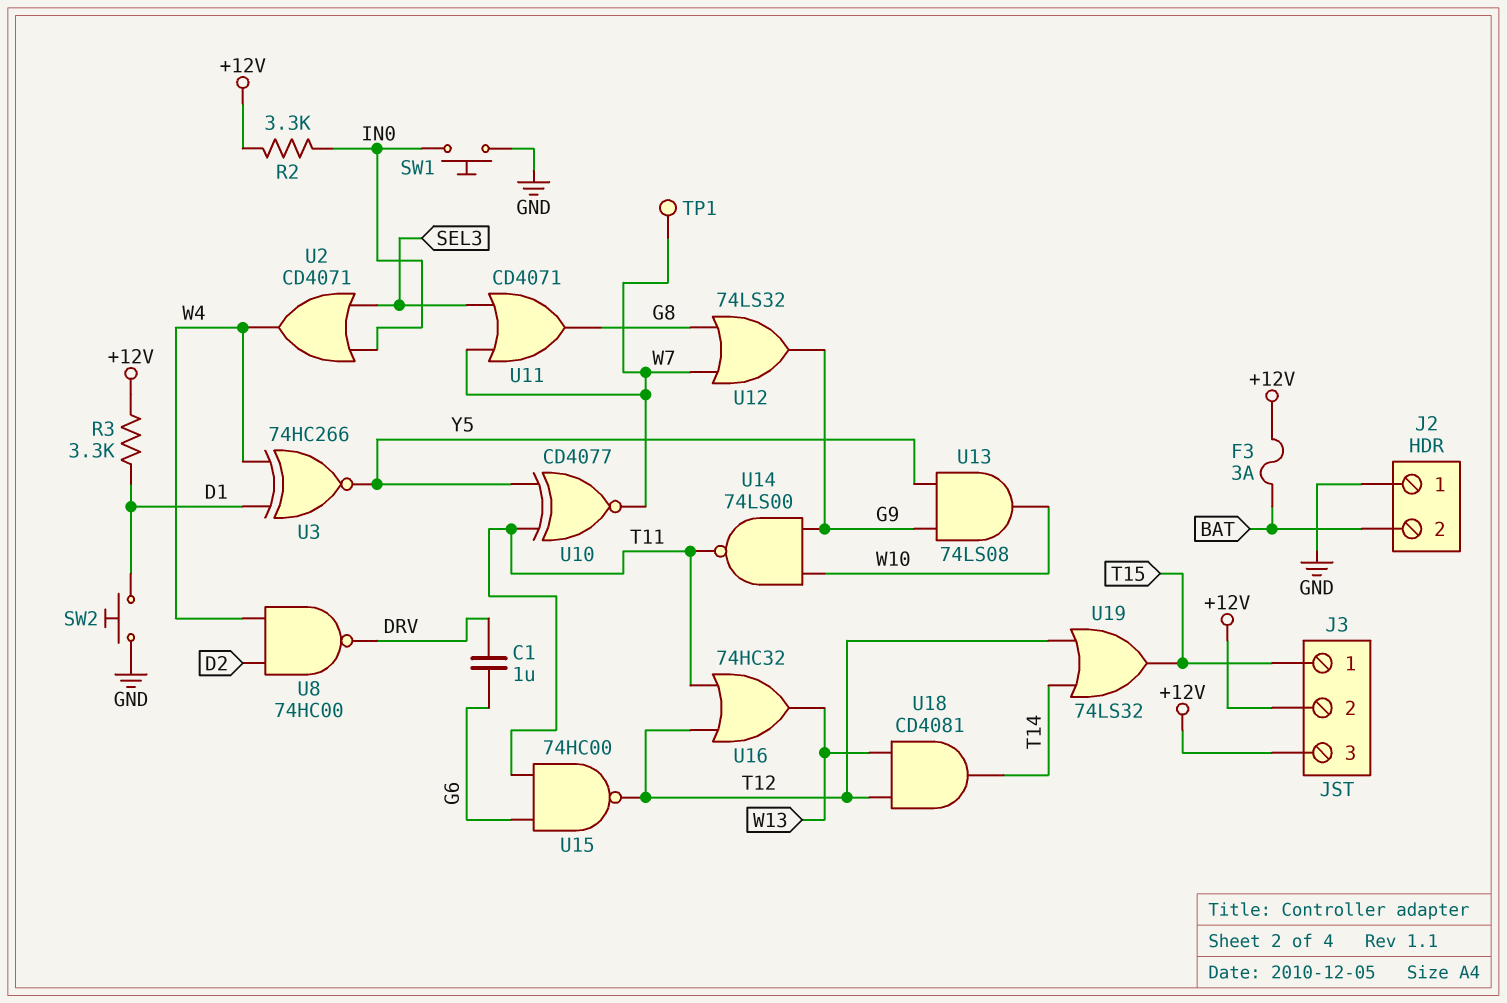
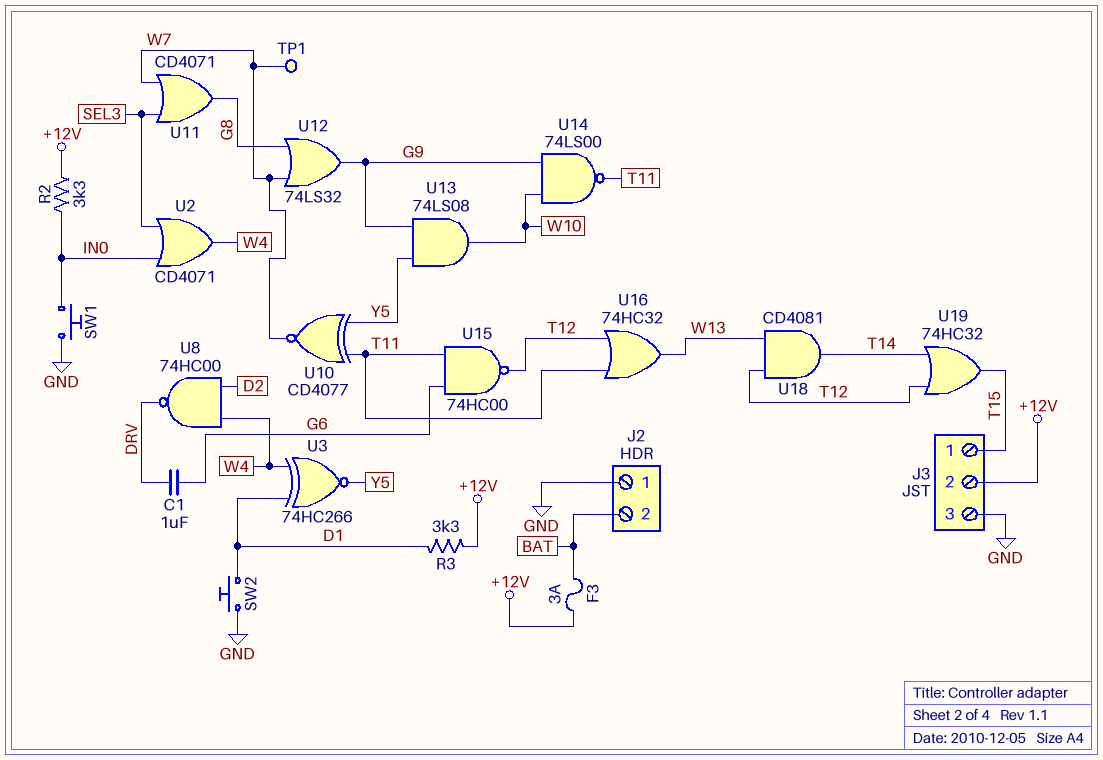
J3 pin 3: +12V -> GND
U19: OR 74LS32 (in T12, in T14, out T15) -> OR 74HC32 (in T12, in T14, out T15)

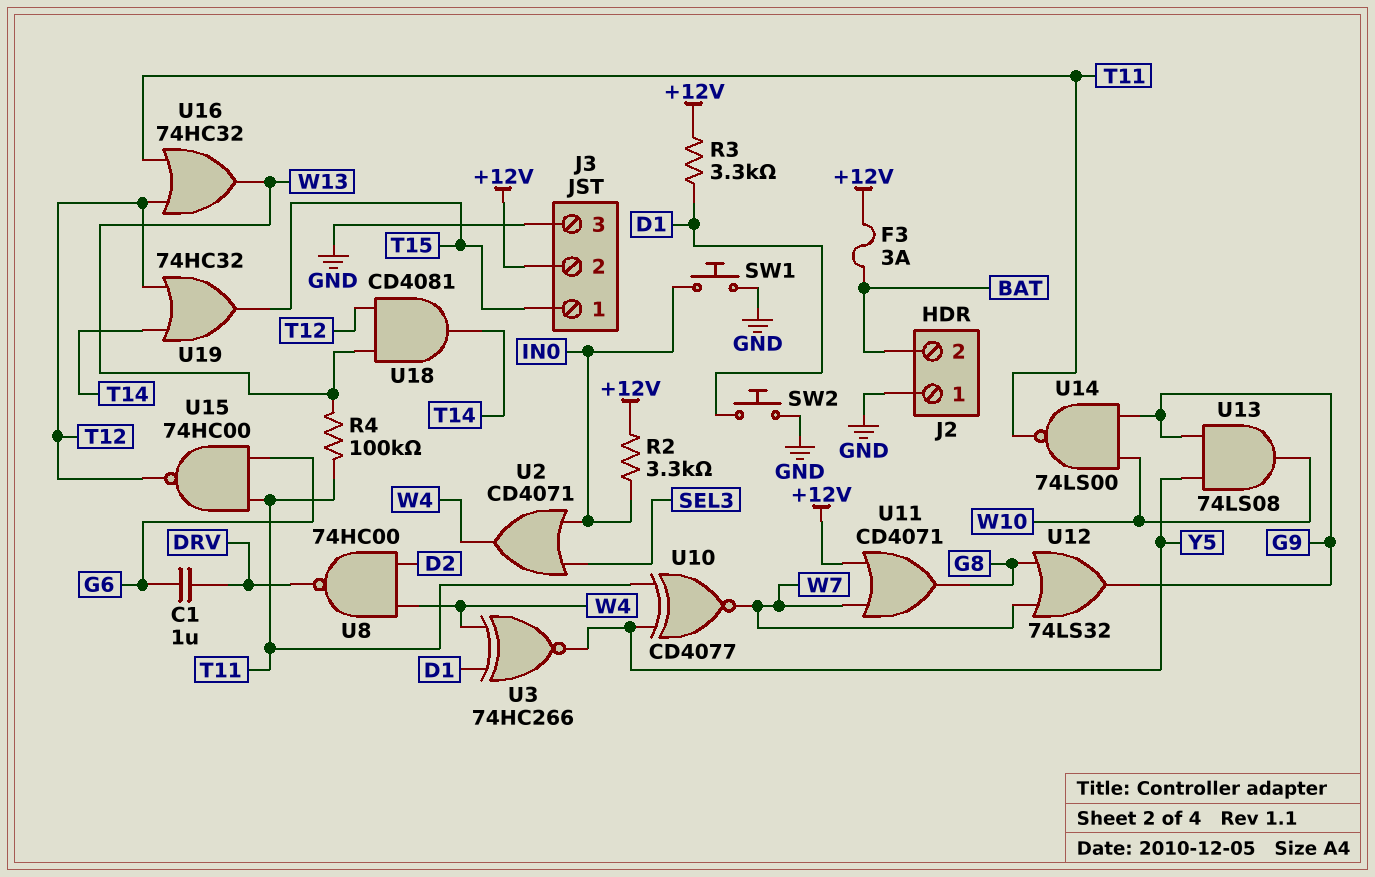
R4: none -> 100k (T11, W13)
TP1: test point (W7) -> none
U11: OR CD4071 (in SEL3, in W7, out G8) -> OR CD4071 (in +12V, in W7, out G8)

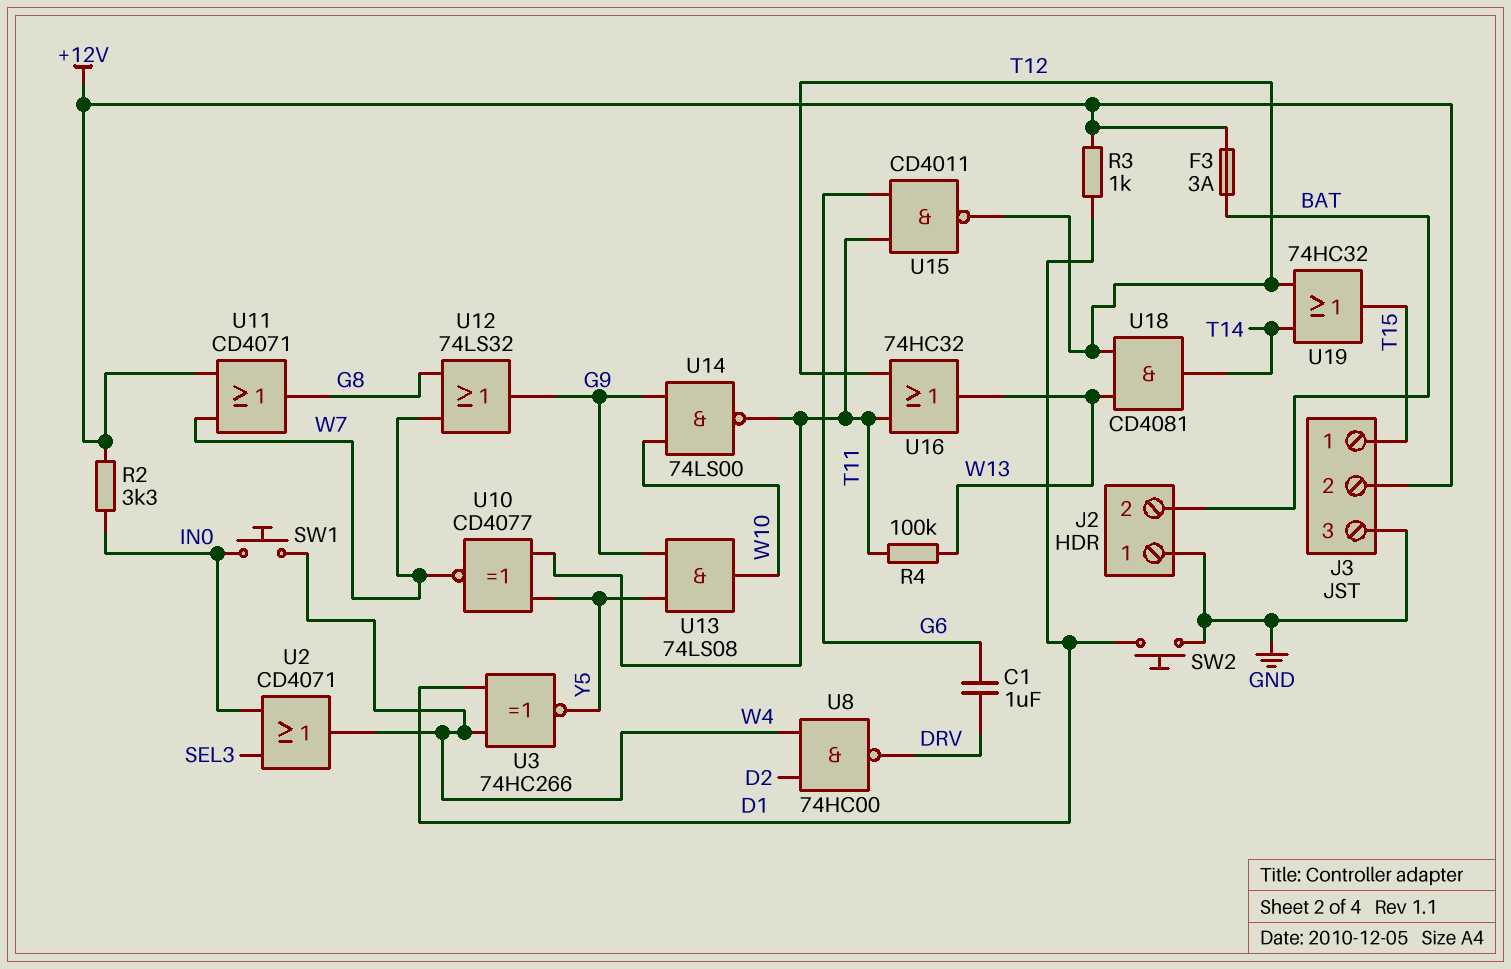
R3: 3.3k (+12V, D1) -> 1k (+12V, D1)
SW1: button (GND, IN0) -> button (IN0, W4)
U15: NAND 74HC00 (in G6, in T11, out T12) -> NAND CD4011 (in G6, in T11, out T12)

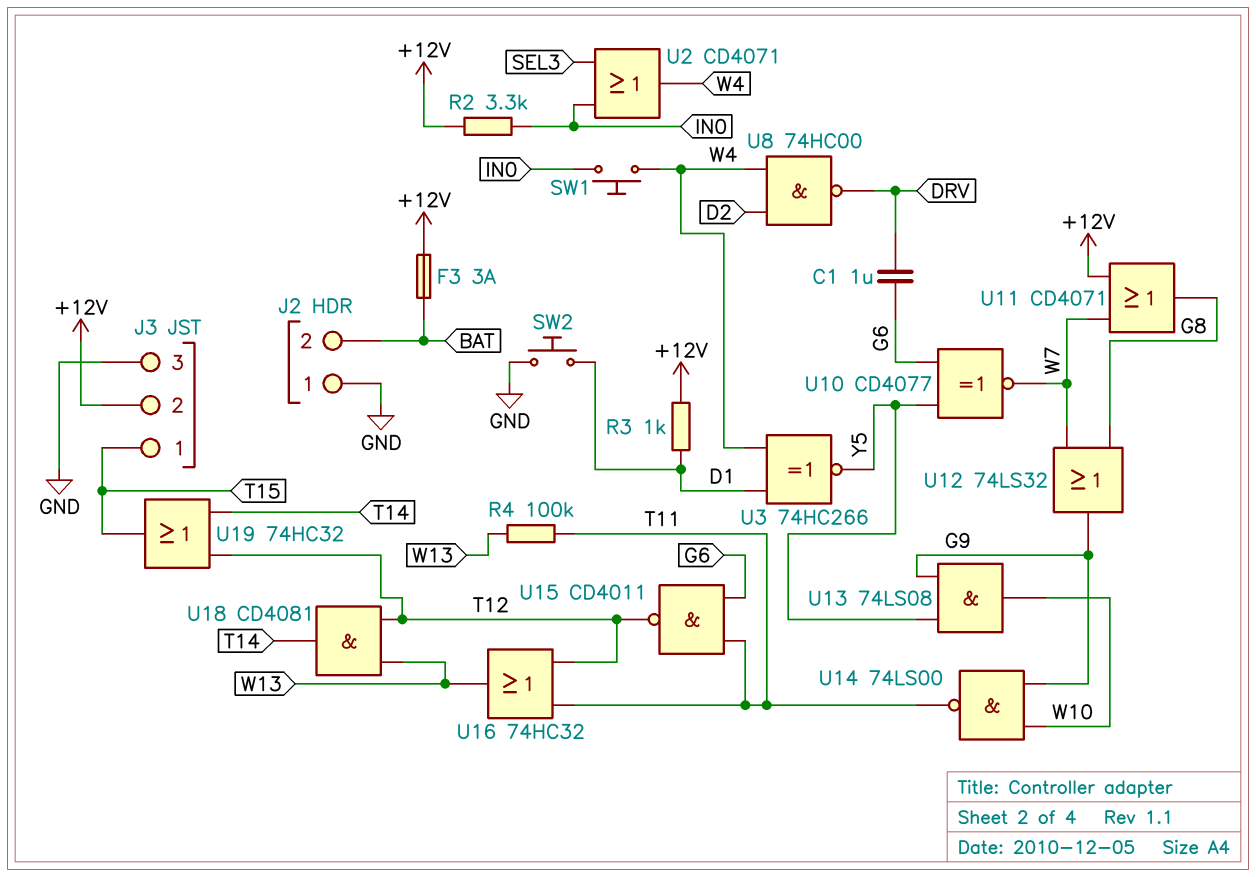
U10: XNOR CD4077 (in T11, in Y5, out W7) -> XNOR CD4077 (in G6, in Y5, out W7)

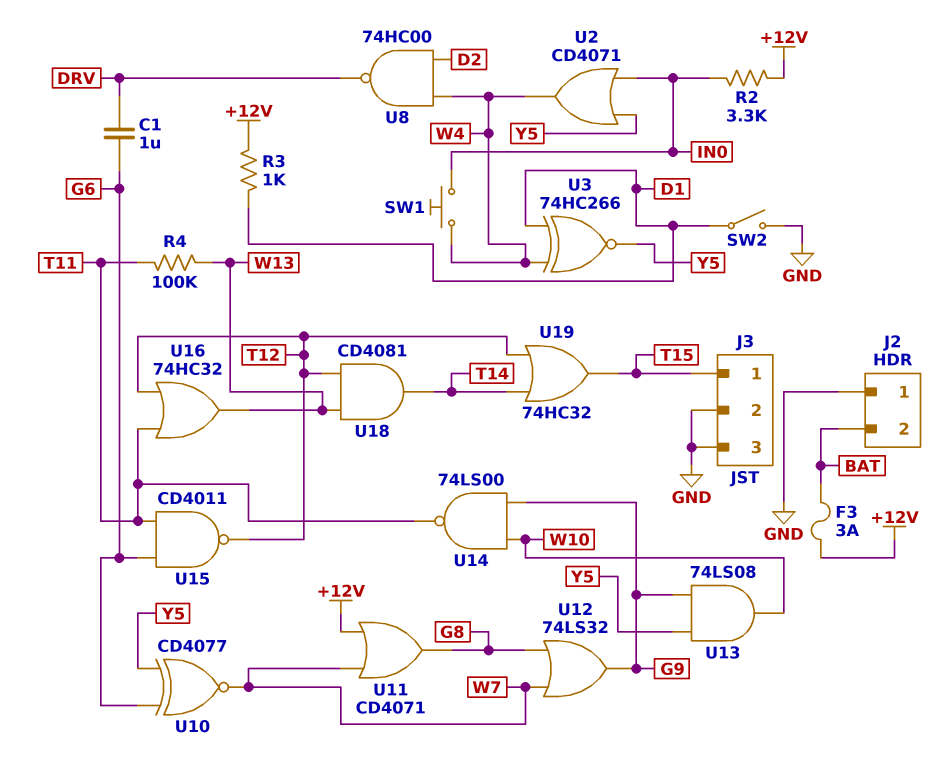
J3 pin 2: +12V -> GND
SW2: button (D1, GND) -> switch (D1, GND)
U2: OR CD4071 (in IN0, in SEL3, out W4) -> OR CD4071 (in IN0, in Y5, out W4)

